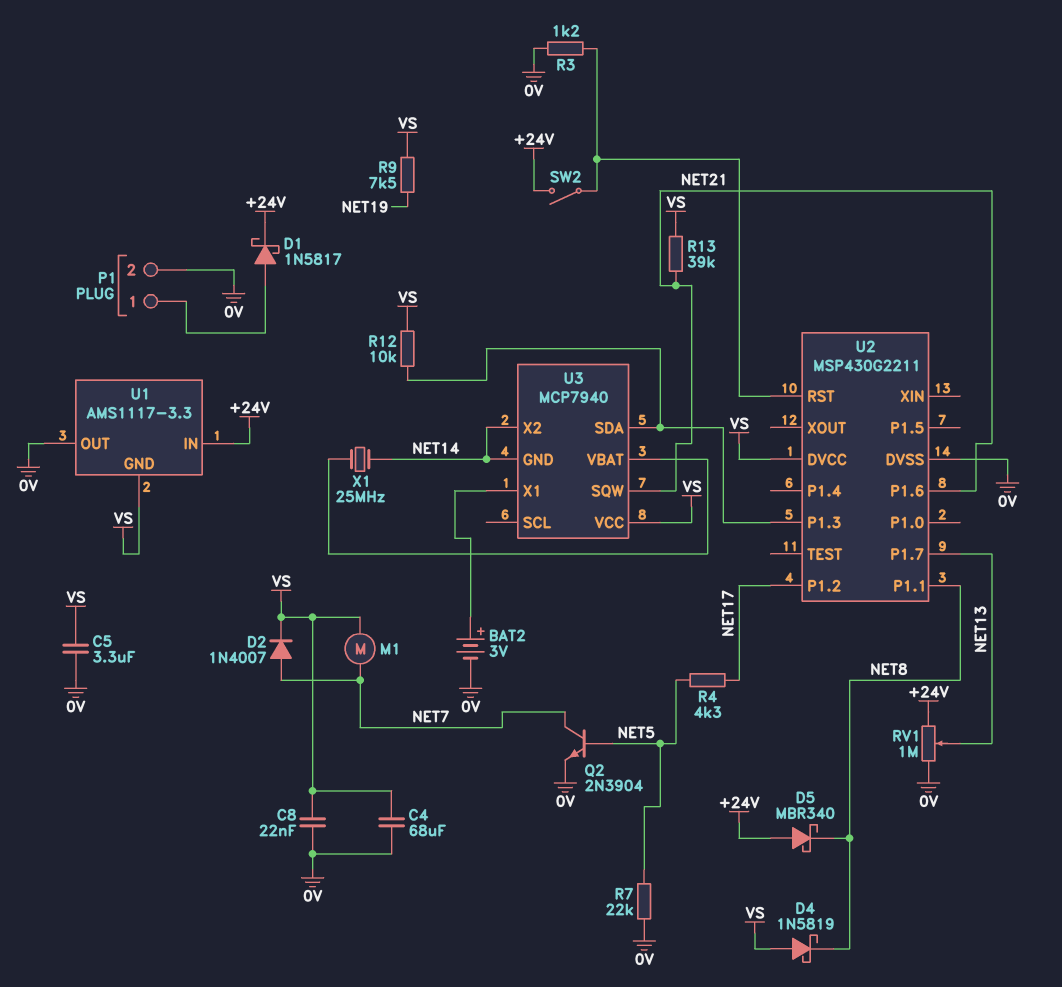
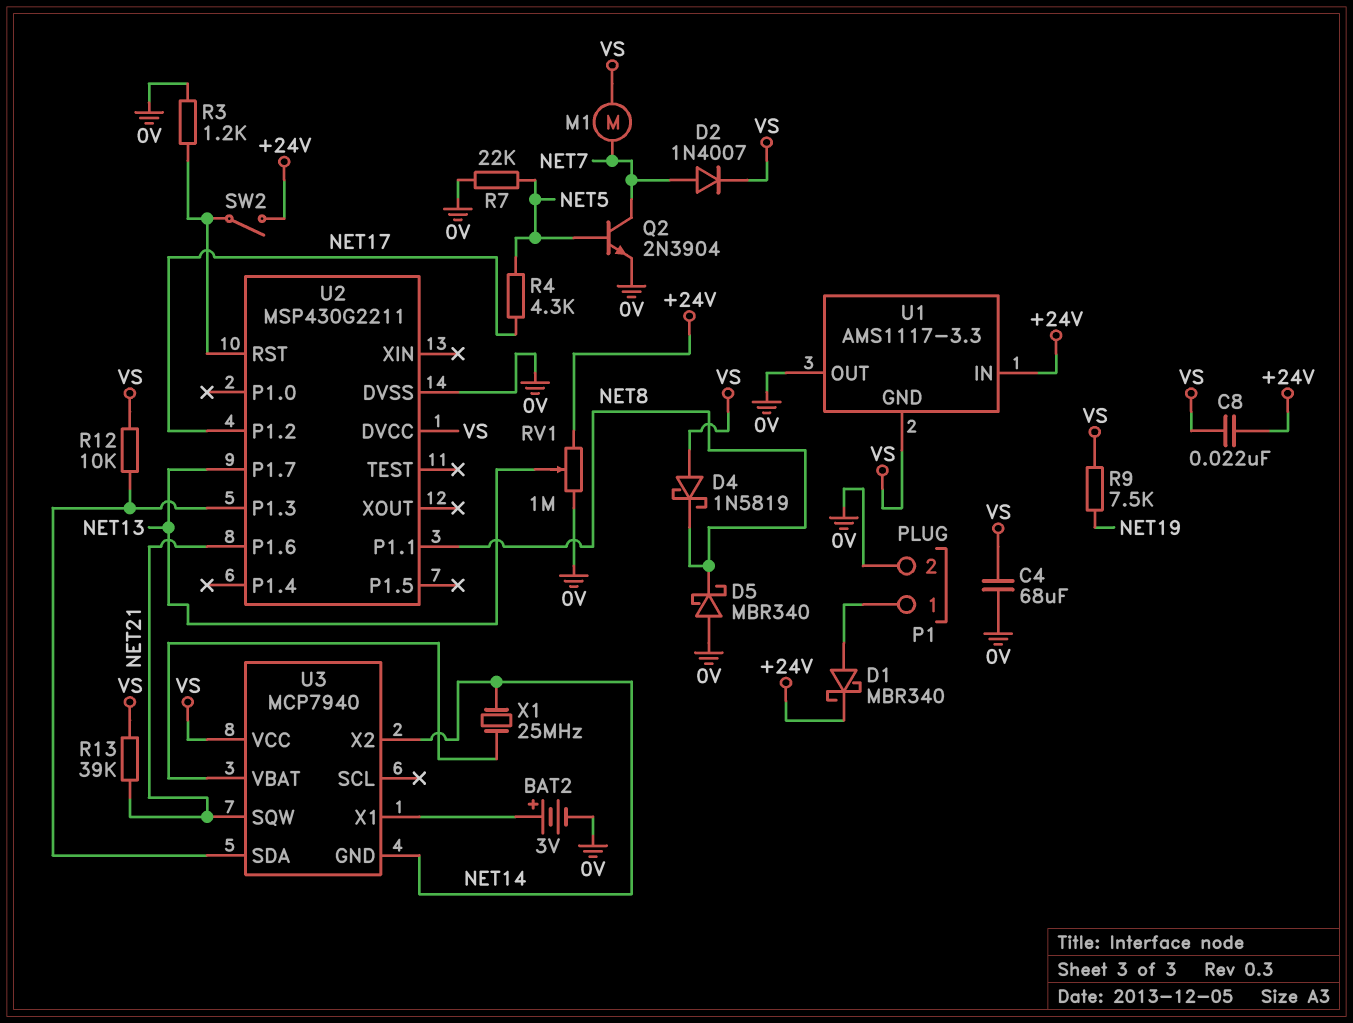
C5: 3.3uF (0V, VS) -> none
C8: 22nF (0V, VS) -> 22nF (+24V, VS)
D1: schottky 1N5817 (A P1/1, K +24V) -> schottky MBR340 (A P1/1, K +24V)
D5: schottky MBR340 (A +24V, K NET8) -> schottky MBR340 (A 0V, K NET8)

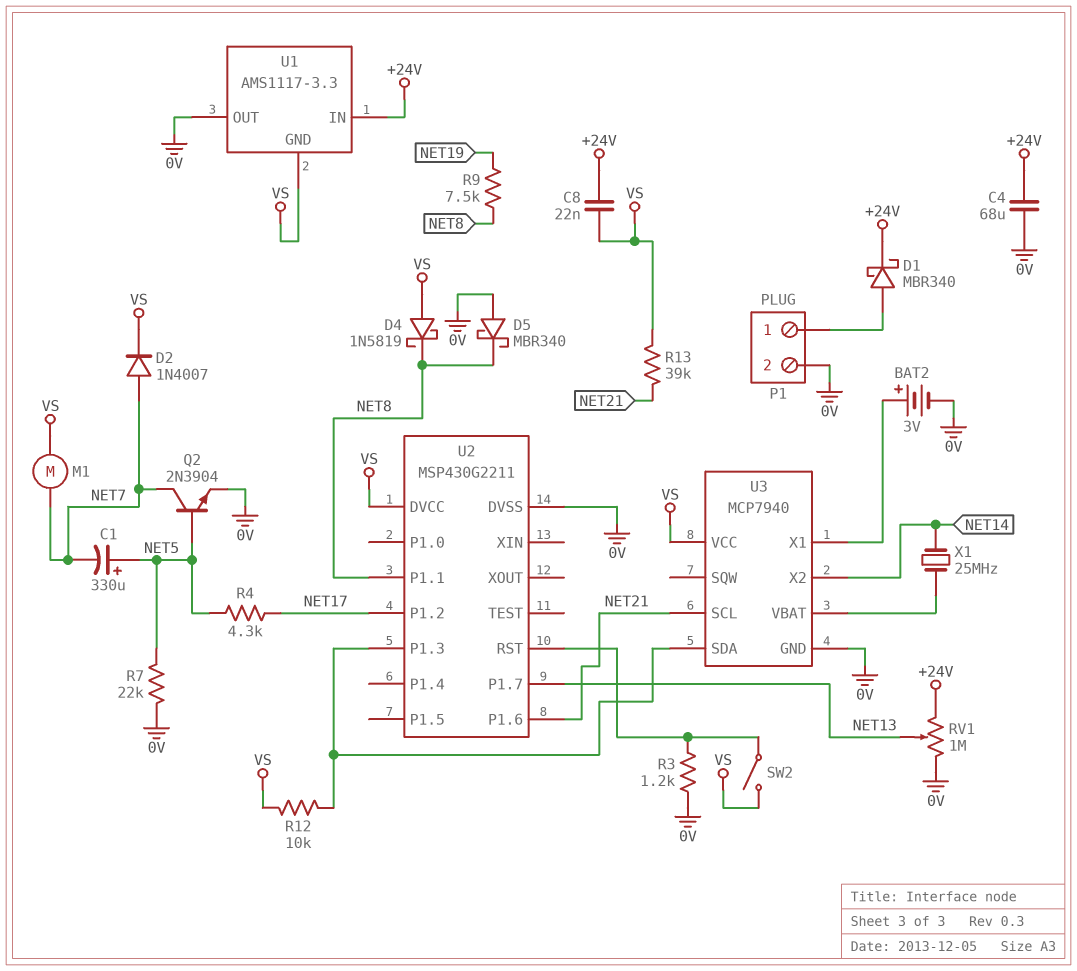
C1: none -> 330uF (plus NET5, minus NET7)
C4: 68uF (0V, VS) -> 68uF (+24V, 0V)
R9: 7.5k (NET19, VS) -> 7.5k (NET8, NET19)
SW2: switch (+24V, U2/RST) -> switch (U2/RST, VS)
U3 pin GND: NET14 -> 0V
U3 pin SCL: none -> NET21
U3 pin SQW: NET21 -> none

